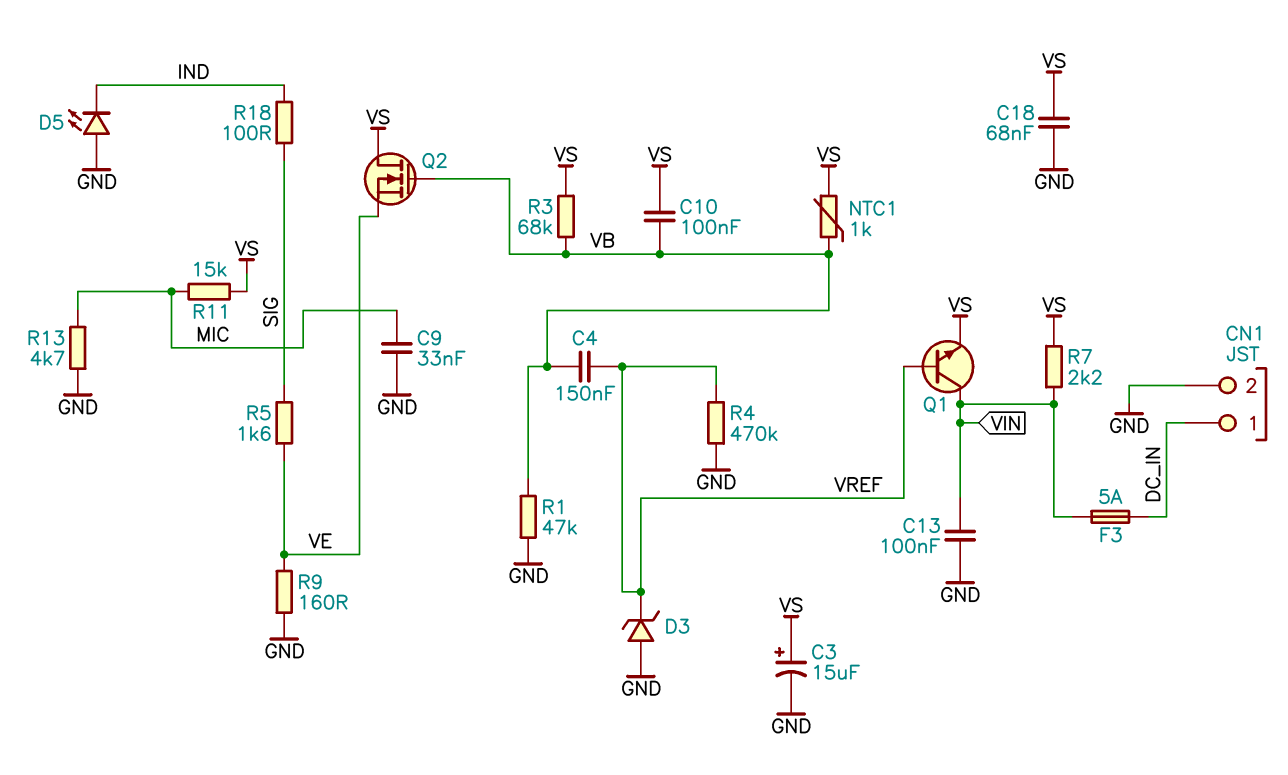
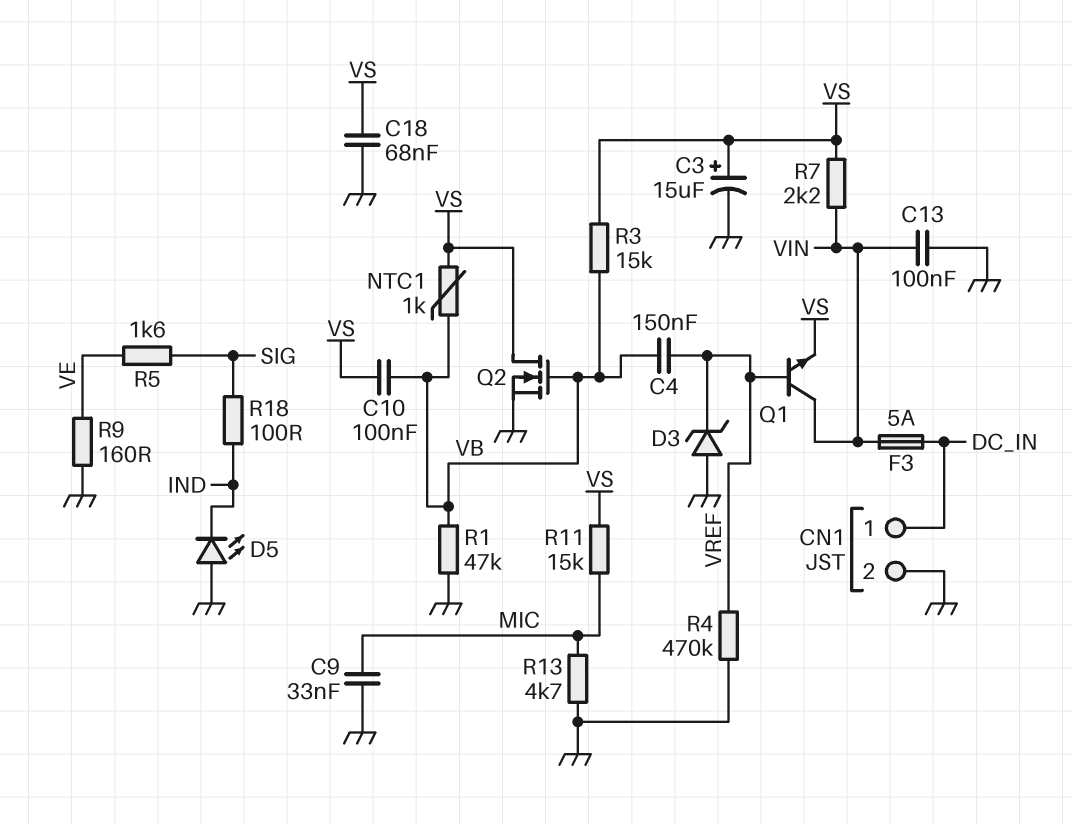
Q2: NMOS (G VB, D VS, S VE) -> NMOS (G VB, D VS, S GND)
R3: 68k (VB, VS) -> 15k (VB, VS)

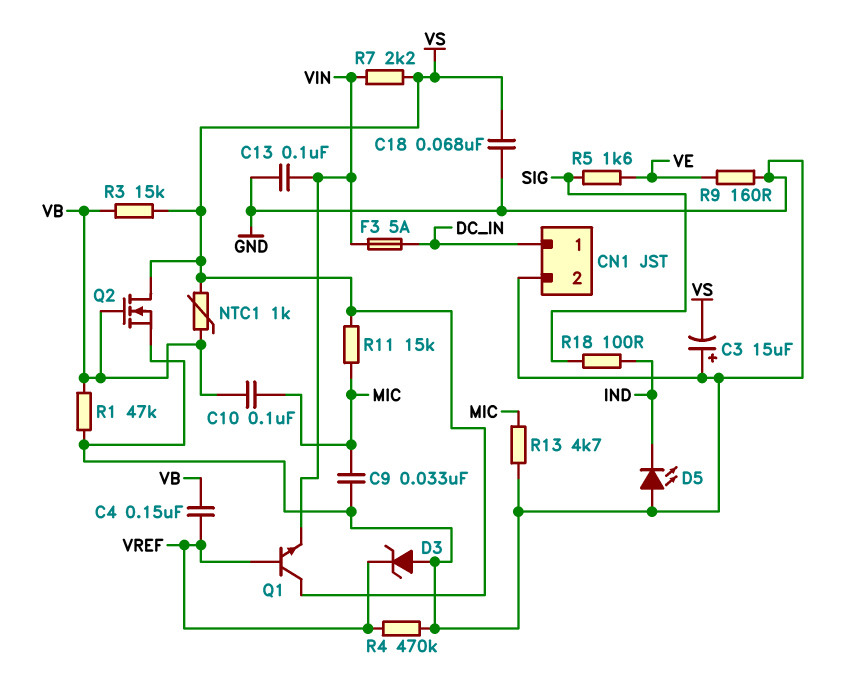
C3: 15uF (plus VS, minus GND) -> 15uF (plus GND, minus VS)
C10: 100nF (VB, VS) -> 100nF (MIC, VB)
Q1: NPN (B VREF, C VIN, E VS) -> NPN (B VREF, C VS, E VIN)

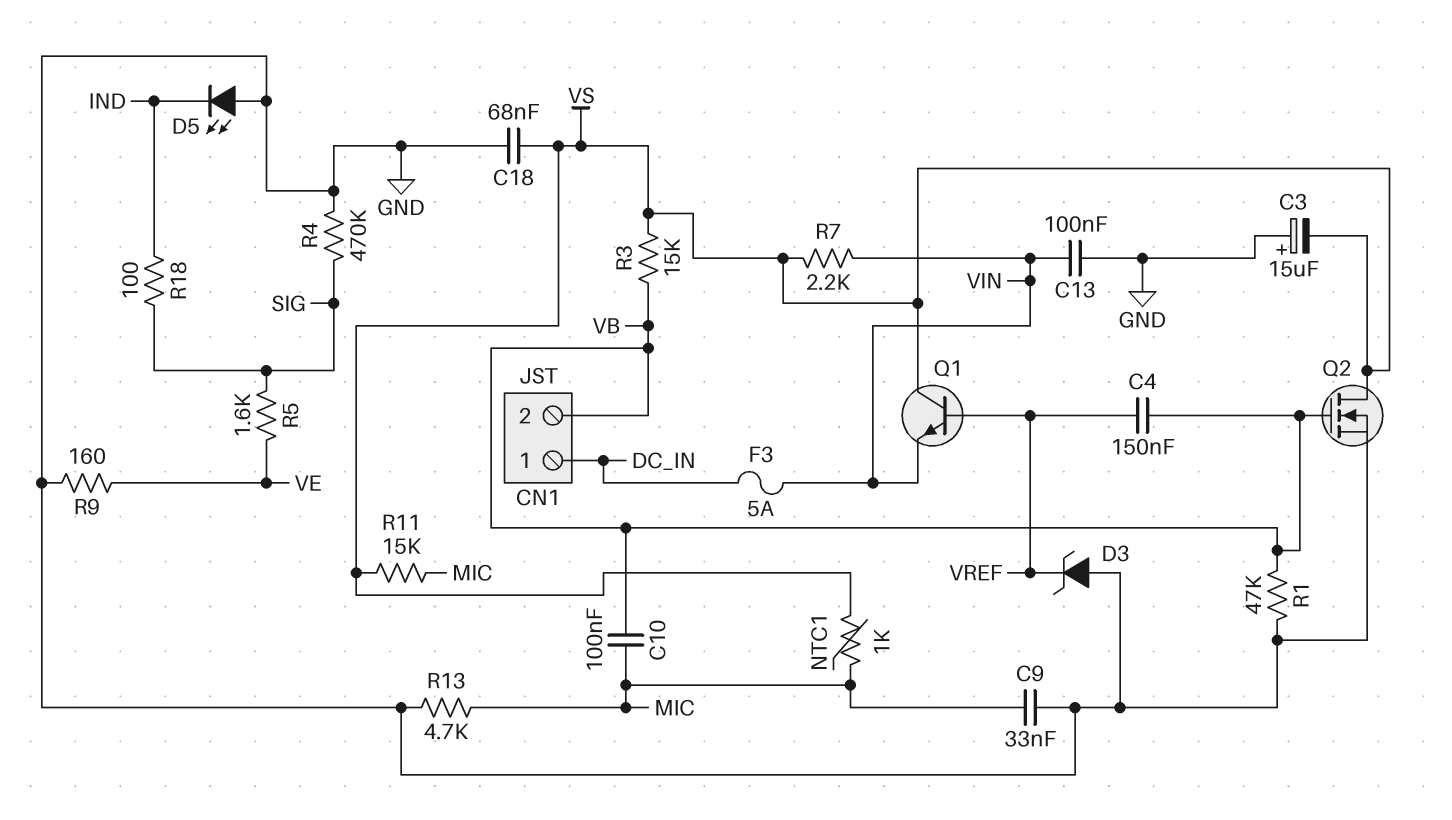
CN1 pin 2: GND -> VB
NTC1: 1k (VB, VS) -> 1k (MIC, VS)
R4: 470k (GND, VREF) -> 470k (GND, SIG)

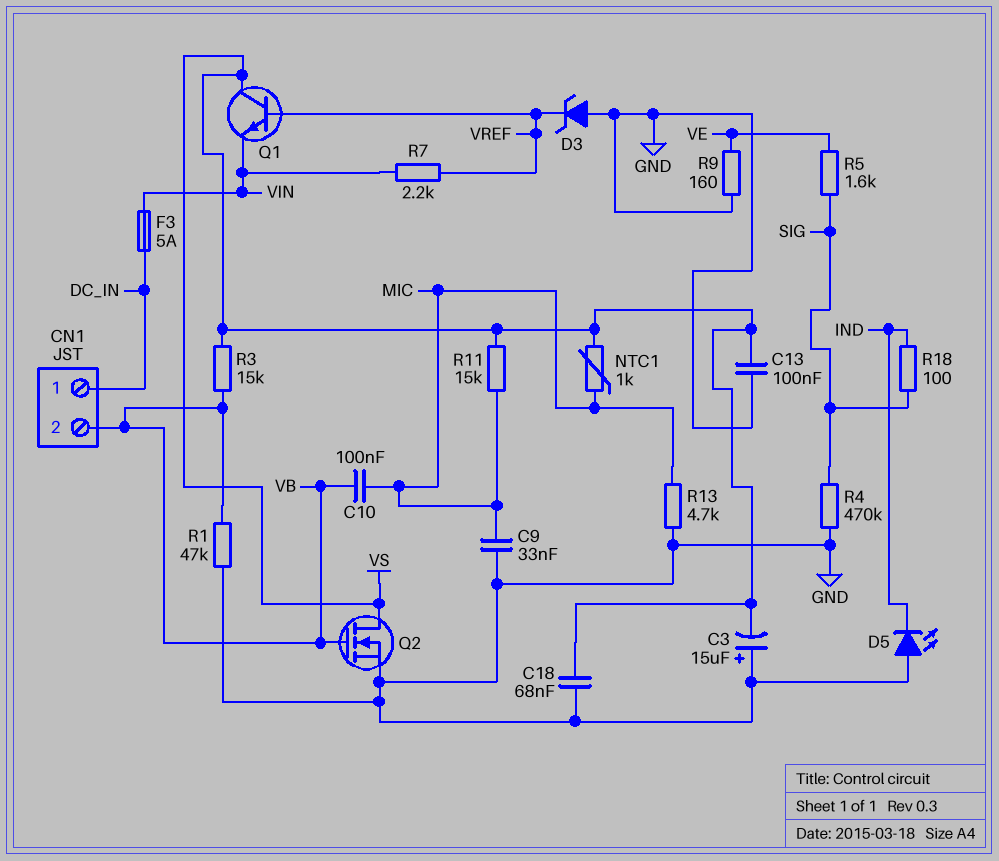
C4: 150nF (VB, VREF) -> none
C13: 100nF (GND, VIN) -> 100nF (GND, VS)
R7: 2.2k (VIN, VS) -> 2.2k (VIN, VREF)

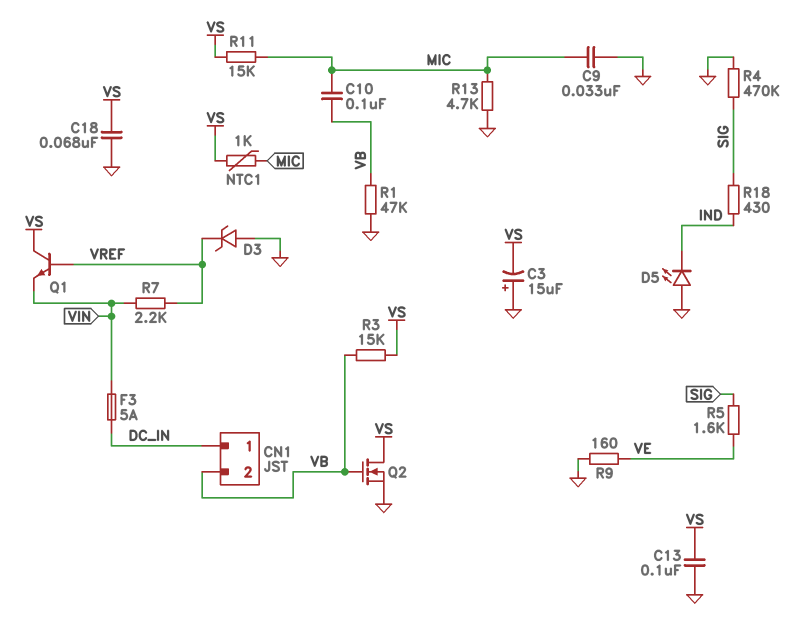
R18: 100 (IND, SIG) -> 430 (IND, SIG)

